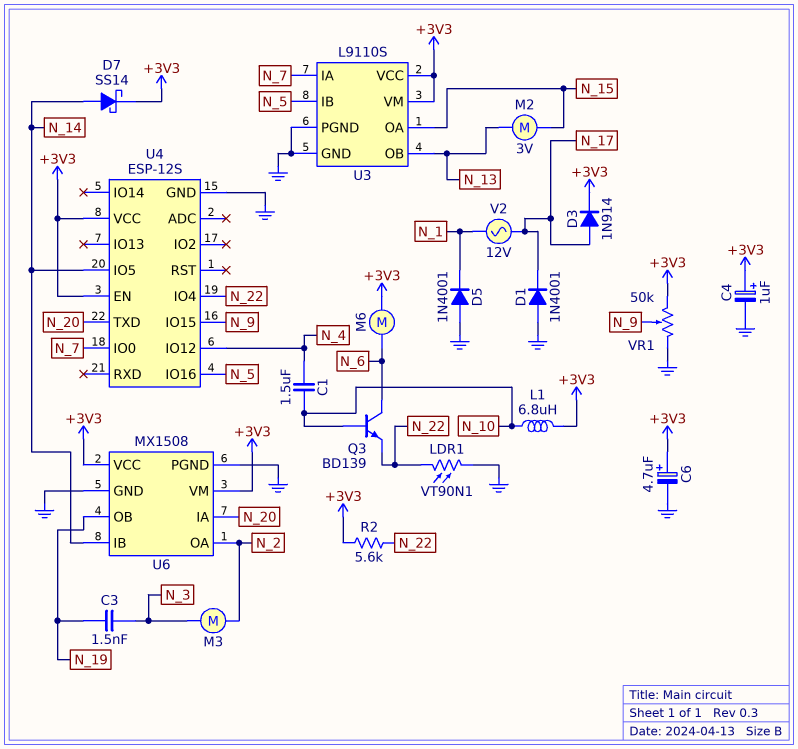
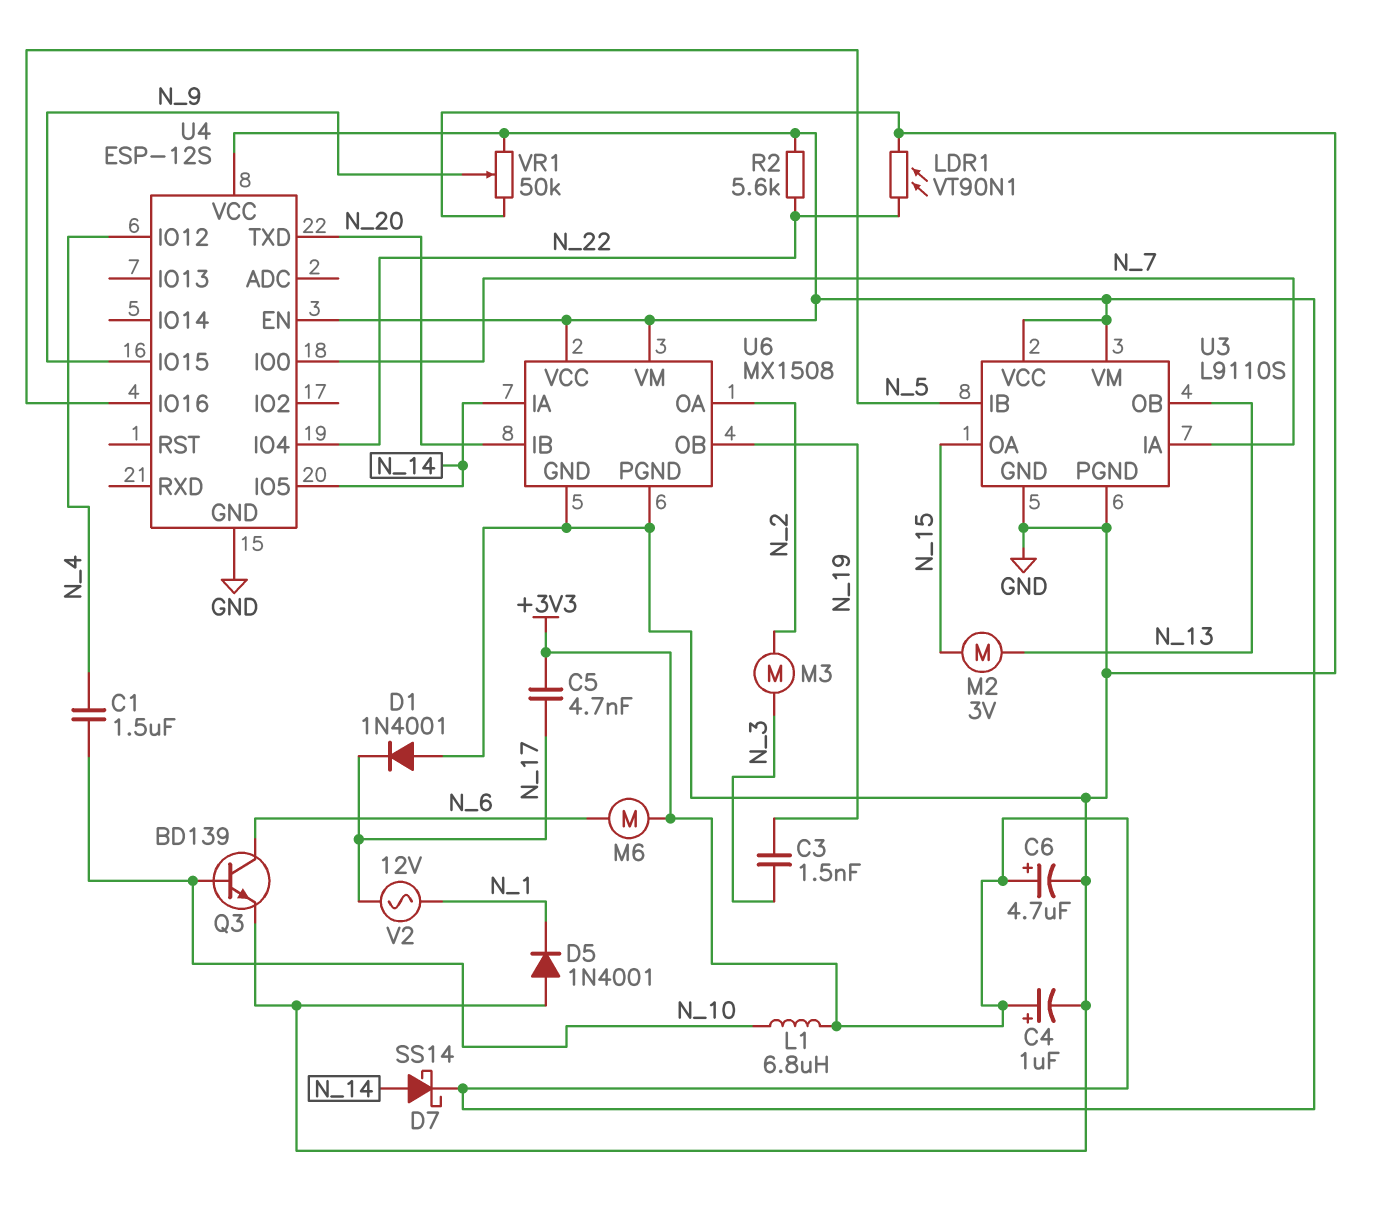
C5: none -> 4.7nF (+3V3, N_17)
D3: diode 1N914 (A N_17, K +3V3) -> none
Q3: NPN BD139 (B N_10, C N_6, E N_22) -> NPN BD139 (B N_10, C N_6, E GND)
U6 pin IA: N_20 -> N_14
U6 pin IB: N_14 -> N_20

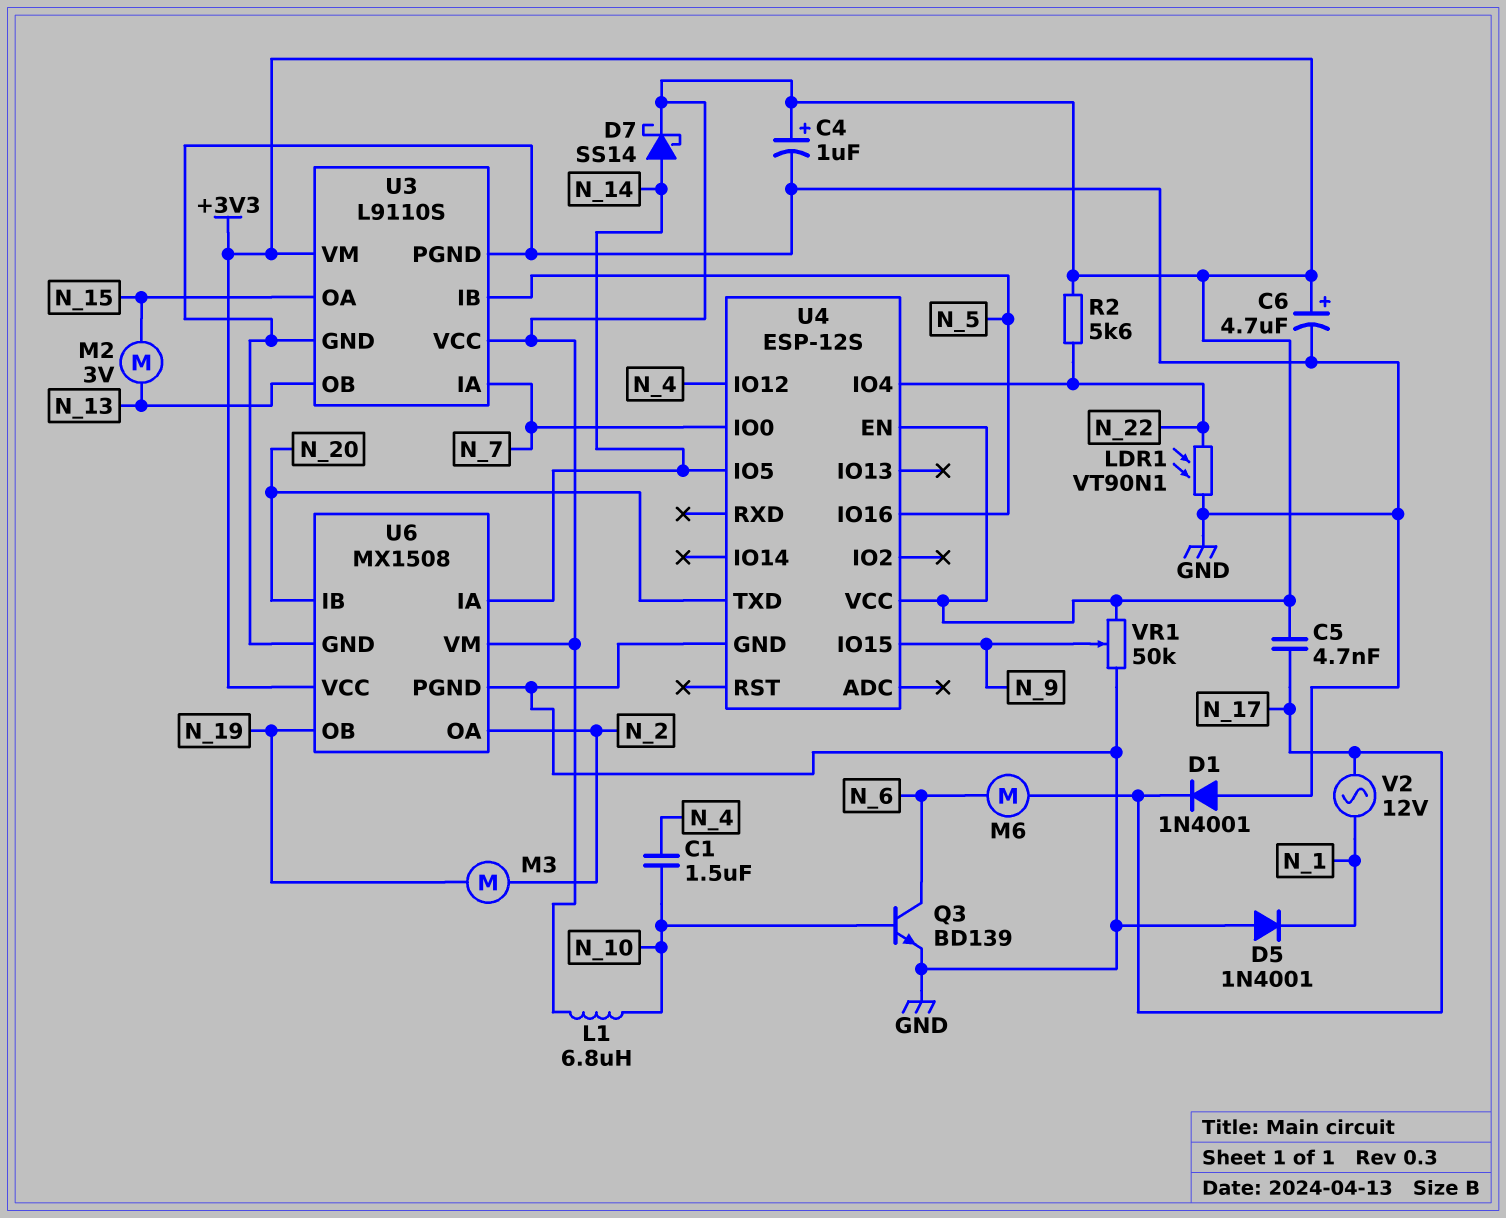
C3: 1.5nF (N_3, N_19) -> none
M3: motor (N_2, N_3) -> motor (N_2, N_19)
M6: motor (+3V3, N_6) -> motor (N_6, N_17)

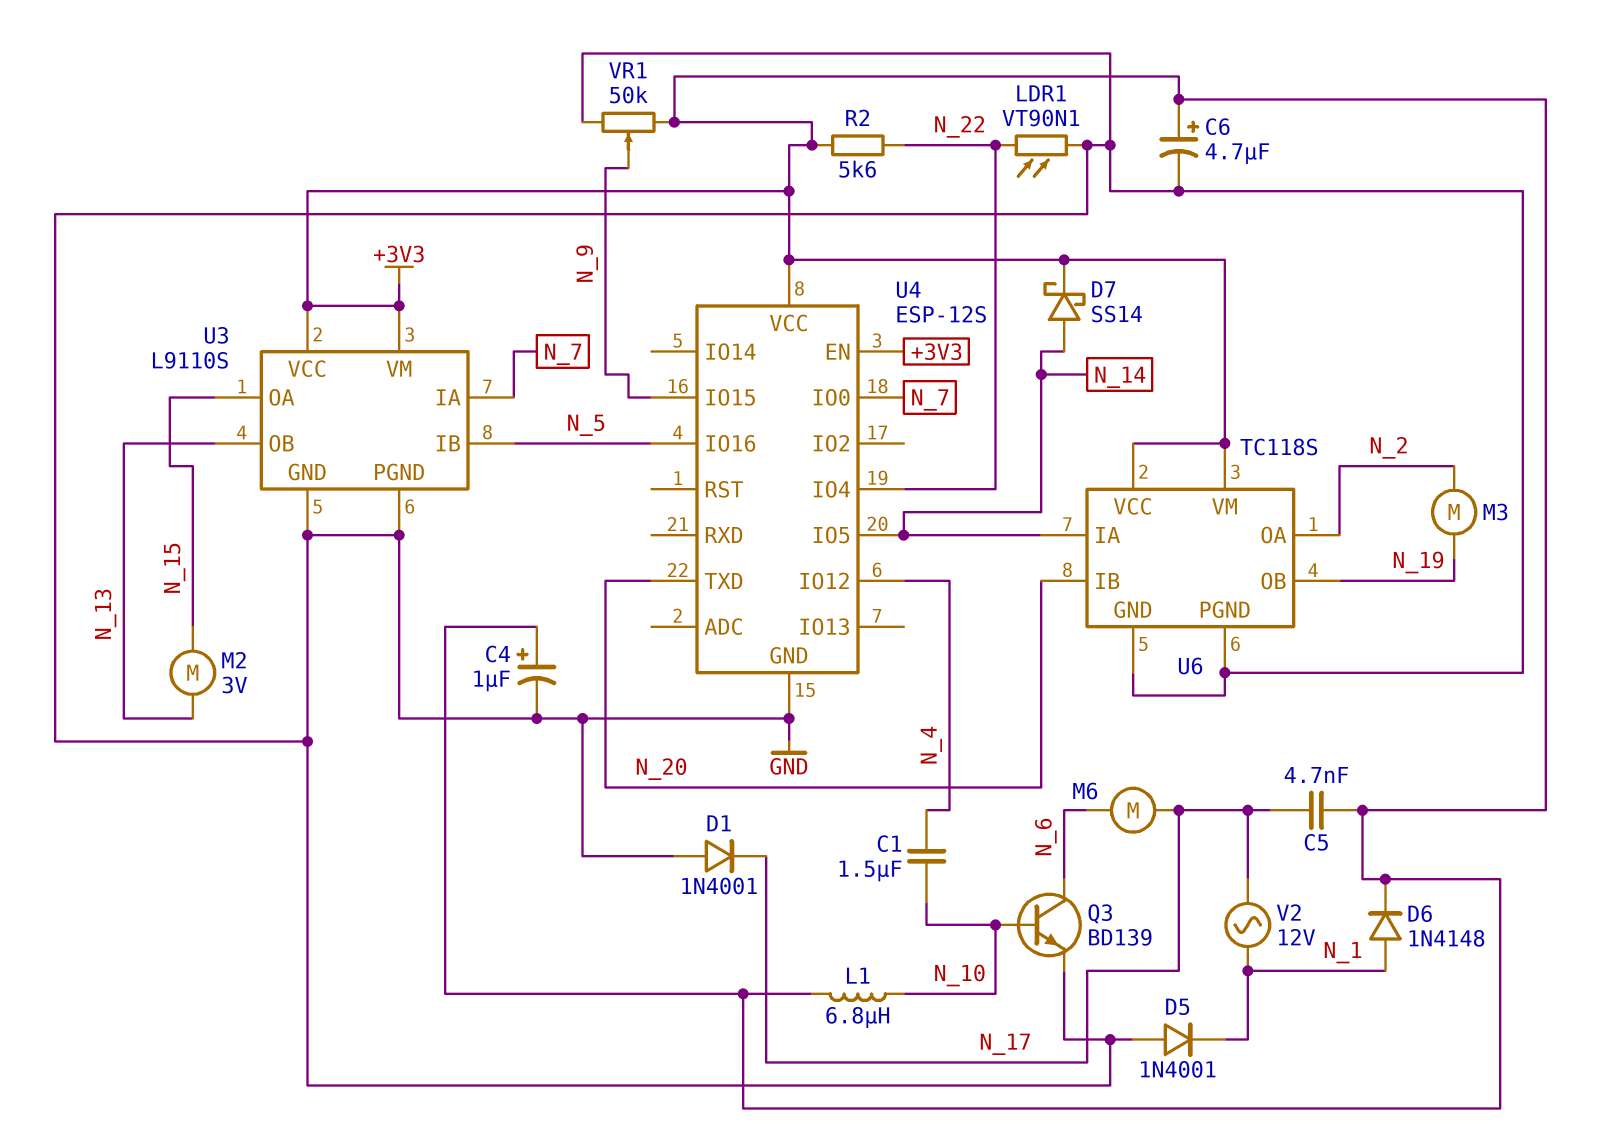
D6: none -> diode 1N4148 (A N_1, K +3V3)
U6: MX1508 -> TC118S

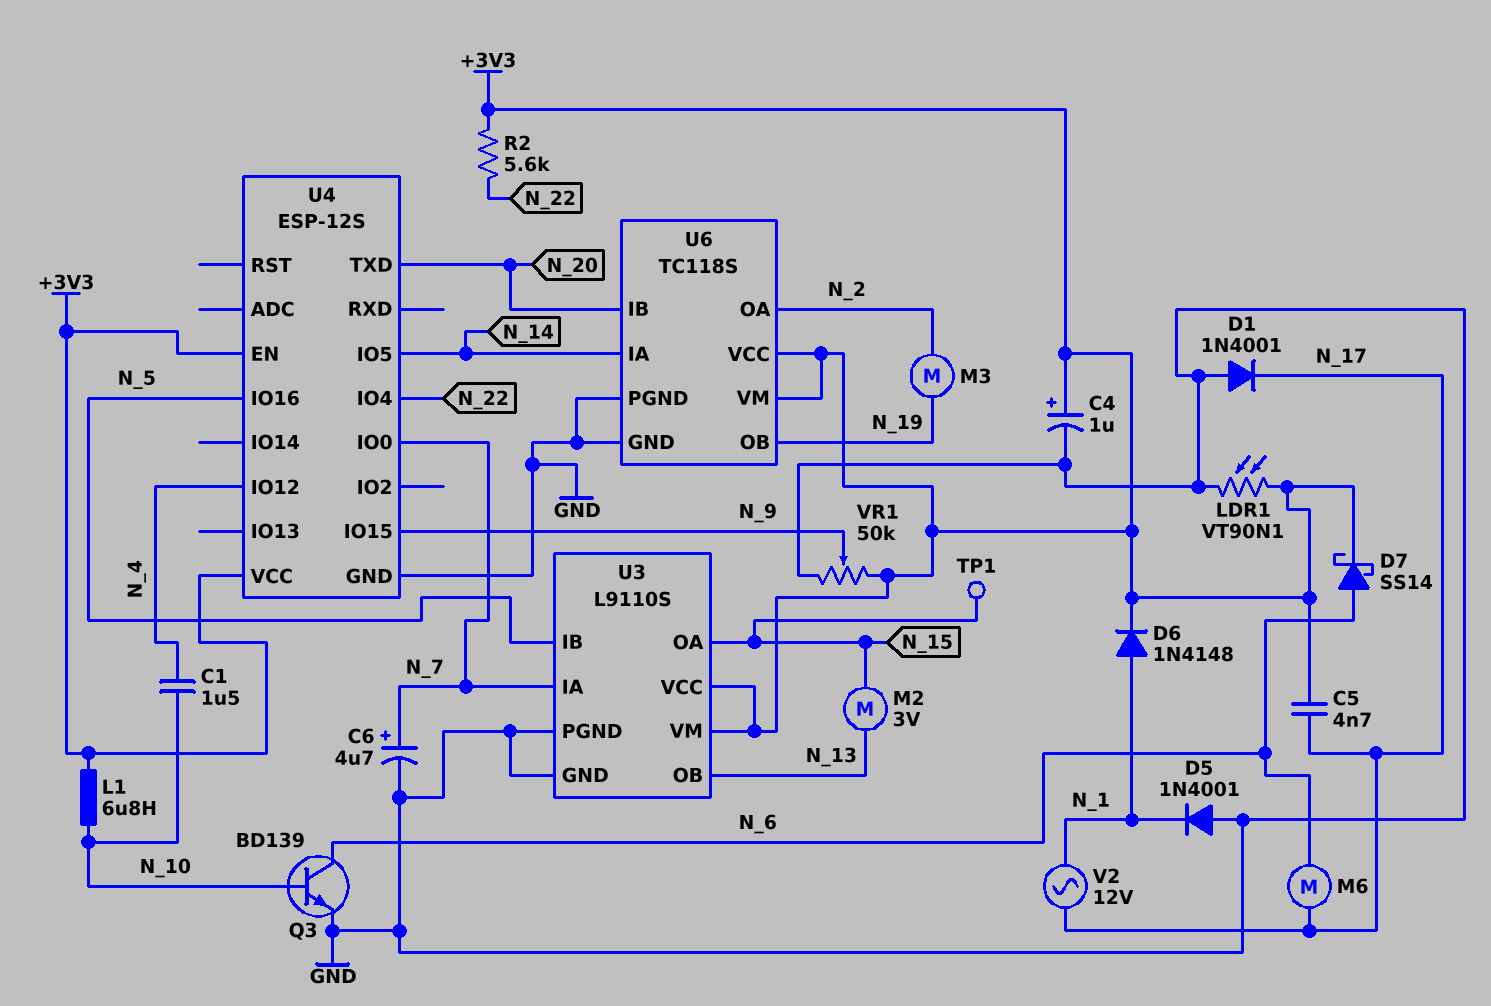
C6: 4.7uF (plus +3V3, minus GND) -> 4.7uF (plus N_7, minus GND)
D7: schottky SS14 (A N_14, K +3V3) -> schottky SS14 (A N_6, K +3V3)
LDR1: VT90N1 (GND, N_22) -> VT90N1 (+3V3, GND)
TP1: none -> test point (N_15)

